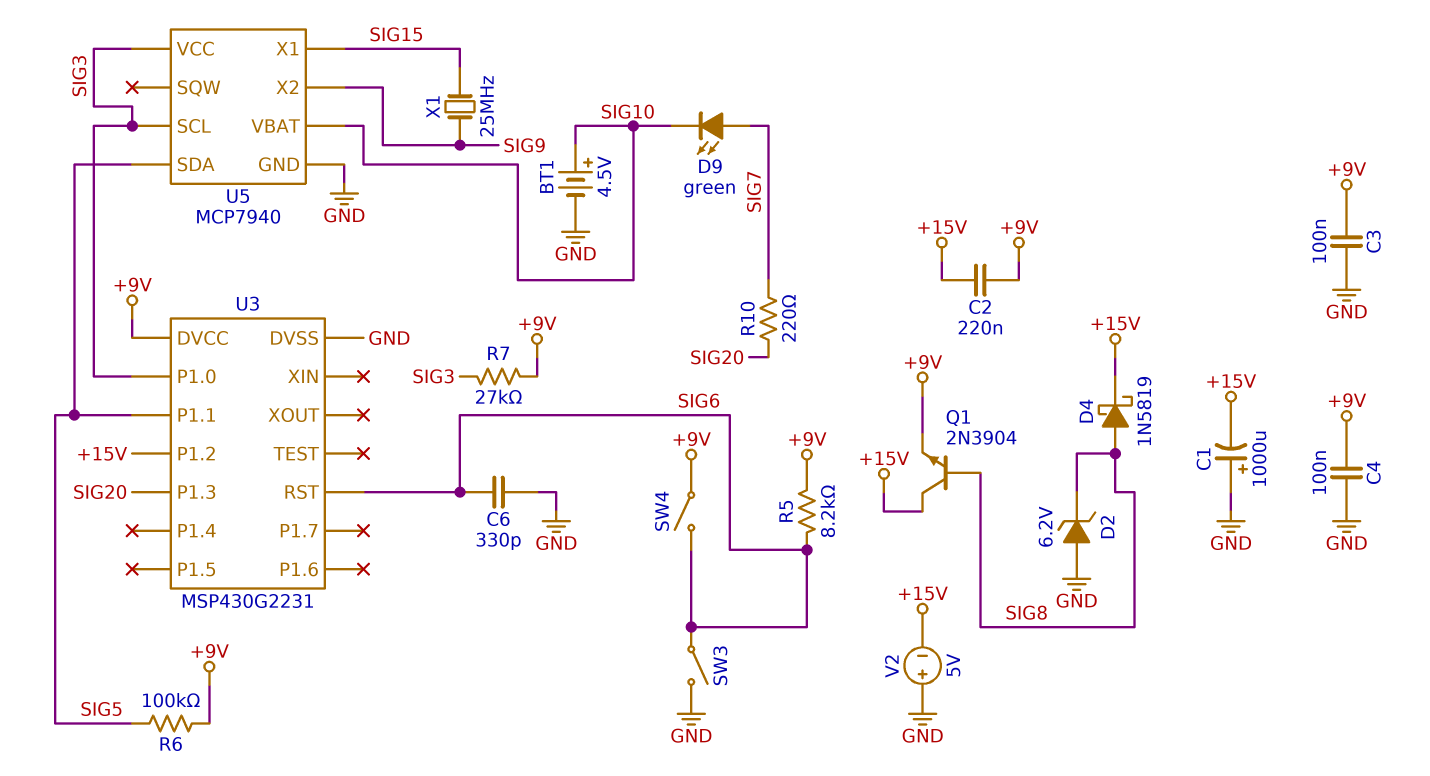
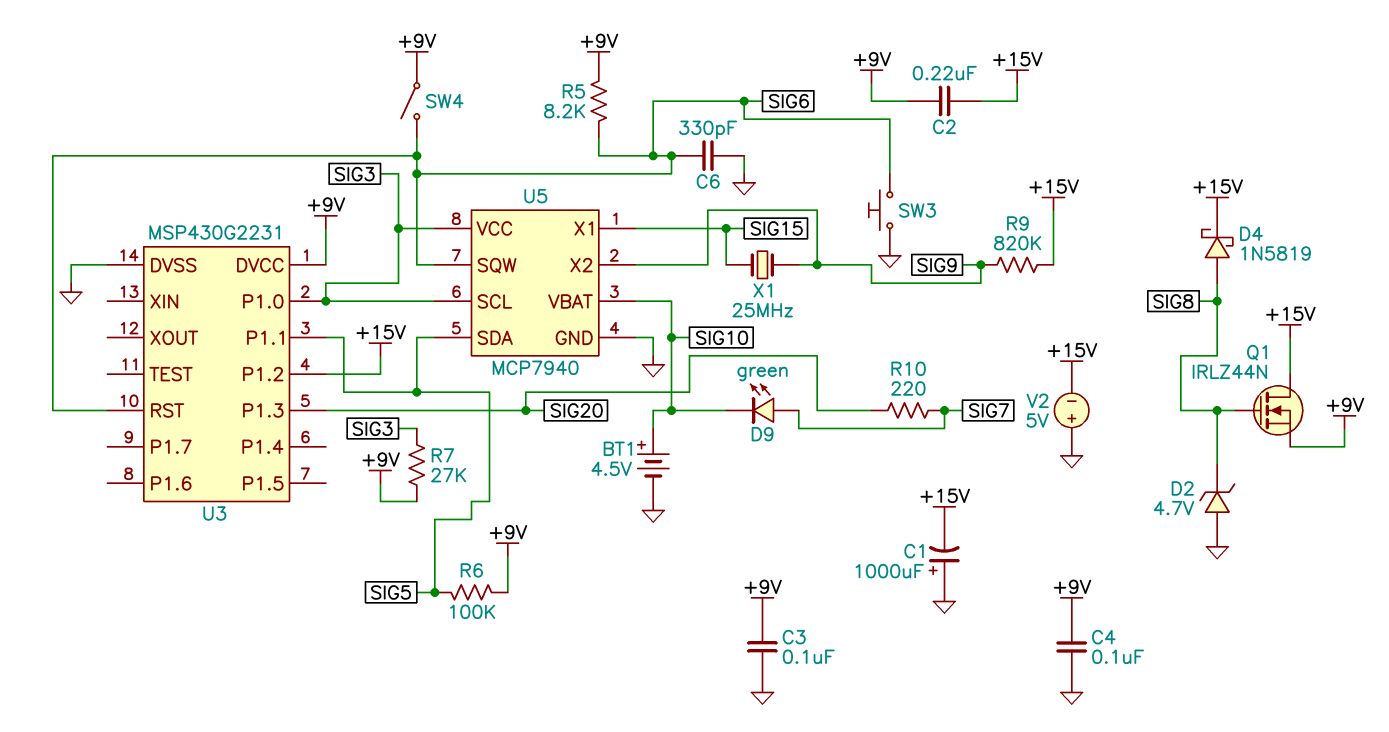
D2: zener 6.2V (A GND, K SIG8) -> zener 4.7V (A GND, K SIG8)
Q1: NPN 2N3904 (B SIG8, C +15V, E +9V) -> NMOS IRLZ44N (G SIG8, D +15V, S +9V)
R9: none -> 820k (+15V, SIG9)
SW3: switch (GND, SIG6) -> button (GND, SIG6)
U5 pin SQW: none -> SIG6

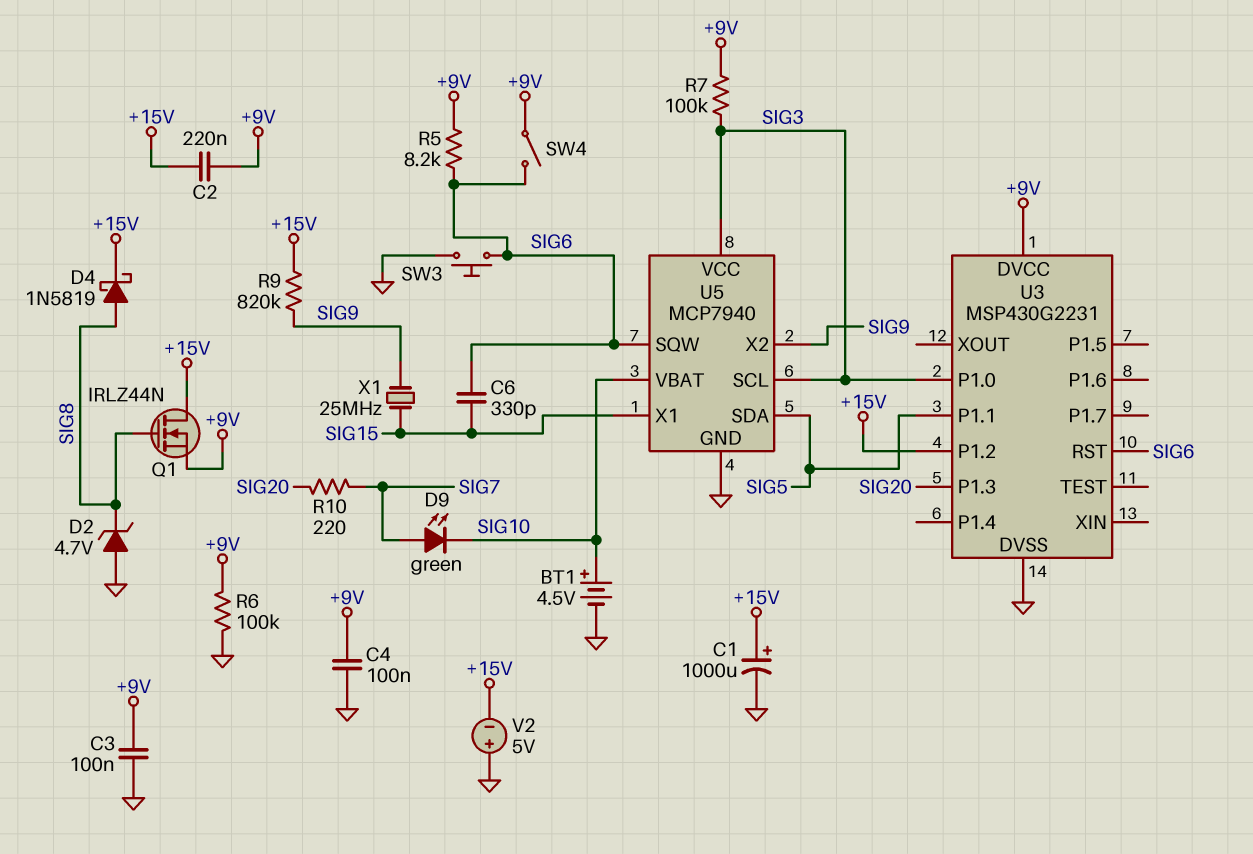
C1: 1000uF (plus GND, minus +15V) -> 1000uF (plus +15V, minus GND)
C6: 330pF (GND, SIG6) -> 330pF (SIG6, SIG15)
R6: 100k (+9V, SIG5) -> 100k (+9V, GND)
R7: 27k (+9V, SIG3) -> 100k (+9V, SIG3)

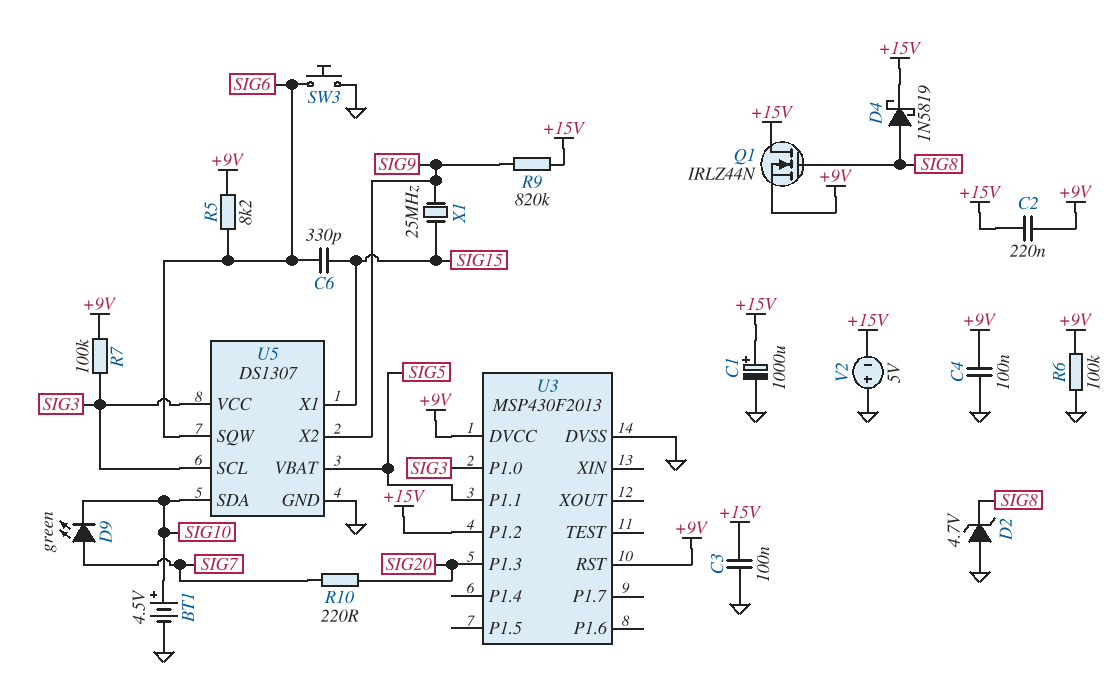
C3: 100nF (+9V, GND) -> 100nF (+15V, GND)
SW4: switch (+9V, SIG6) -> none
U3: MSP430G2231 -> MSP430F2013
U3 pin RST: SIG6 -> +9V
U5: MCP7940 -> DS1307
U5 pin SDA: SIG5 -> SIG10
U5 pin VBAT: SIG10 -> SIG5

